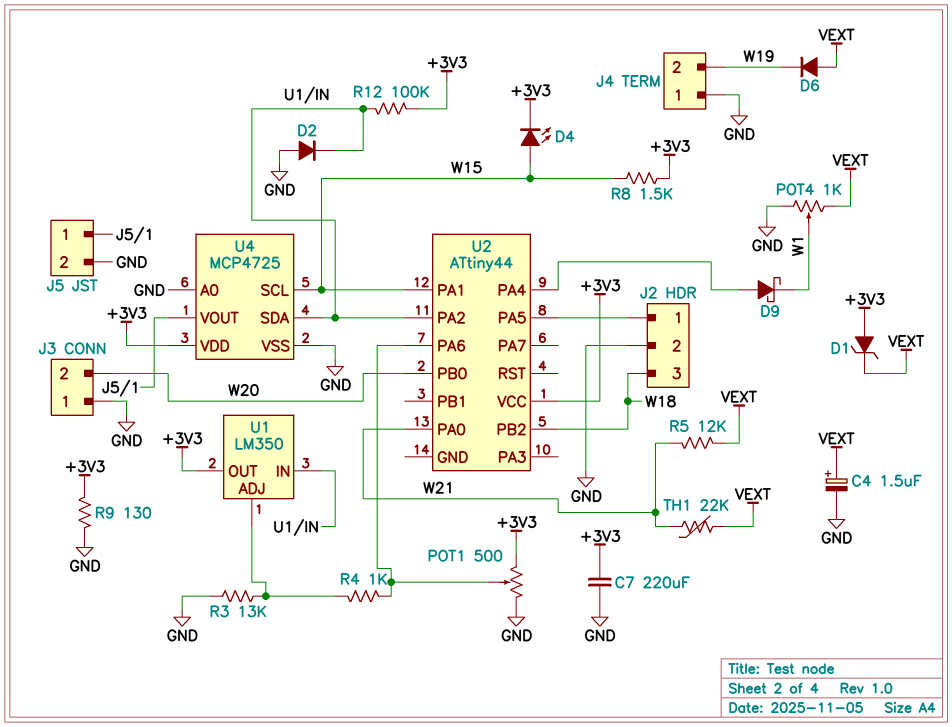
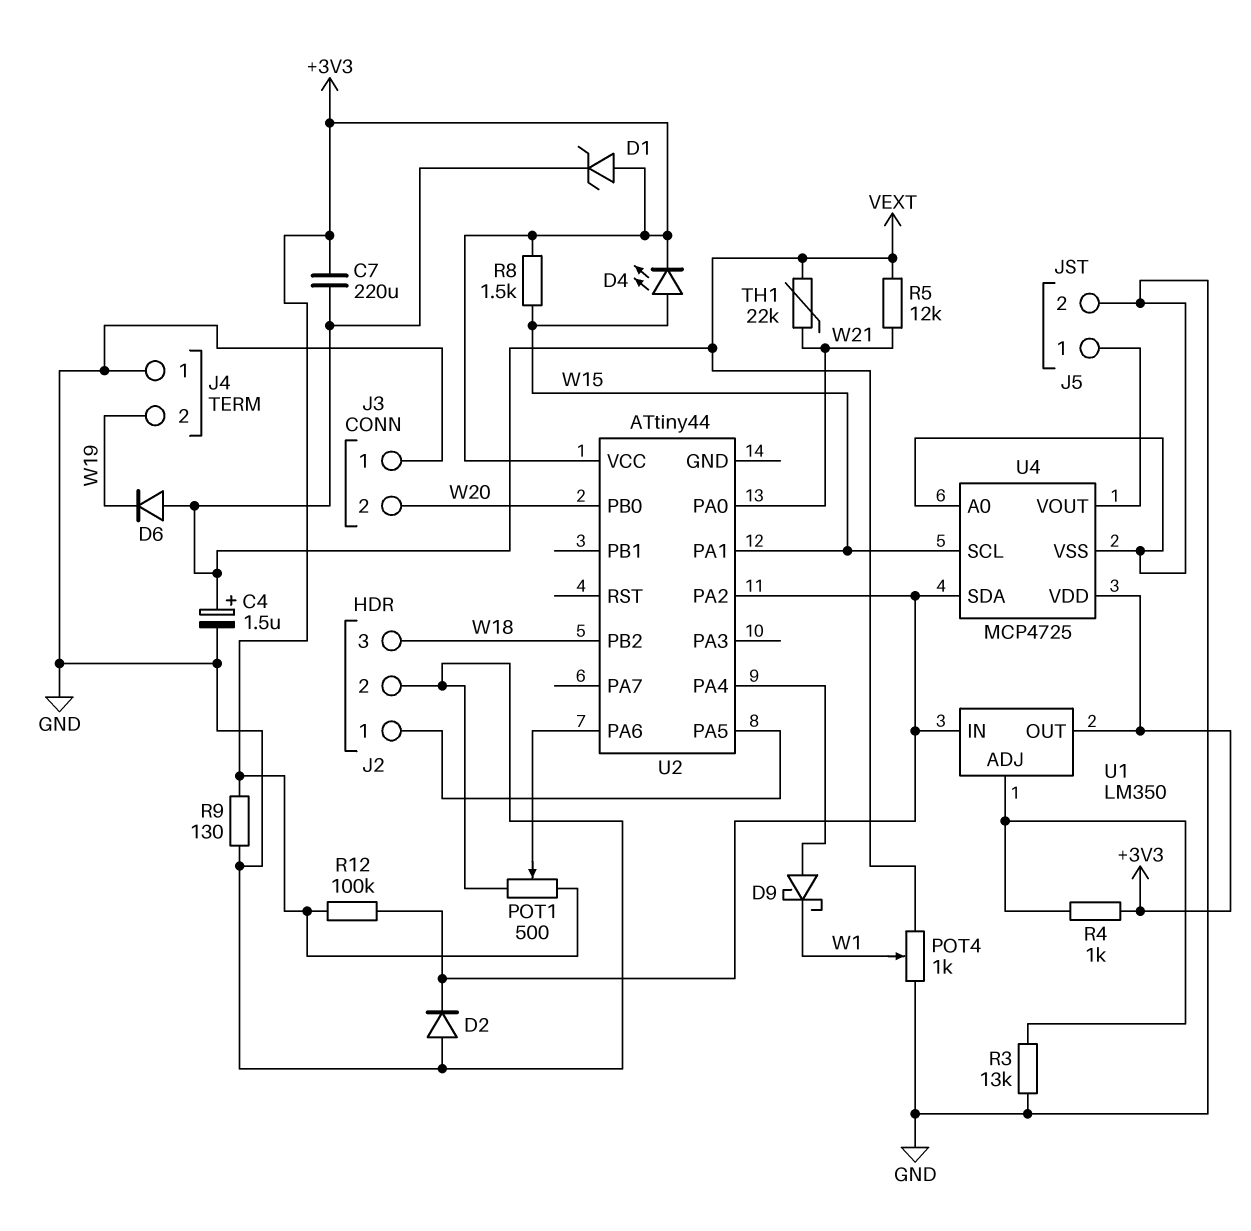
C7: 220uF (+3V3, GND) -> 220uF (+3V3, VEXT)
R4: 1k (U1/ADJ, U2/PA6) -> 1k (+3V3, U1/ADJ)

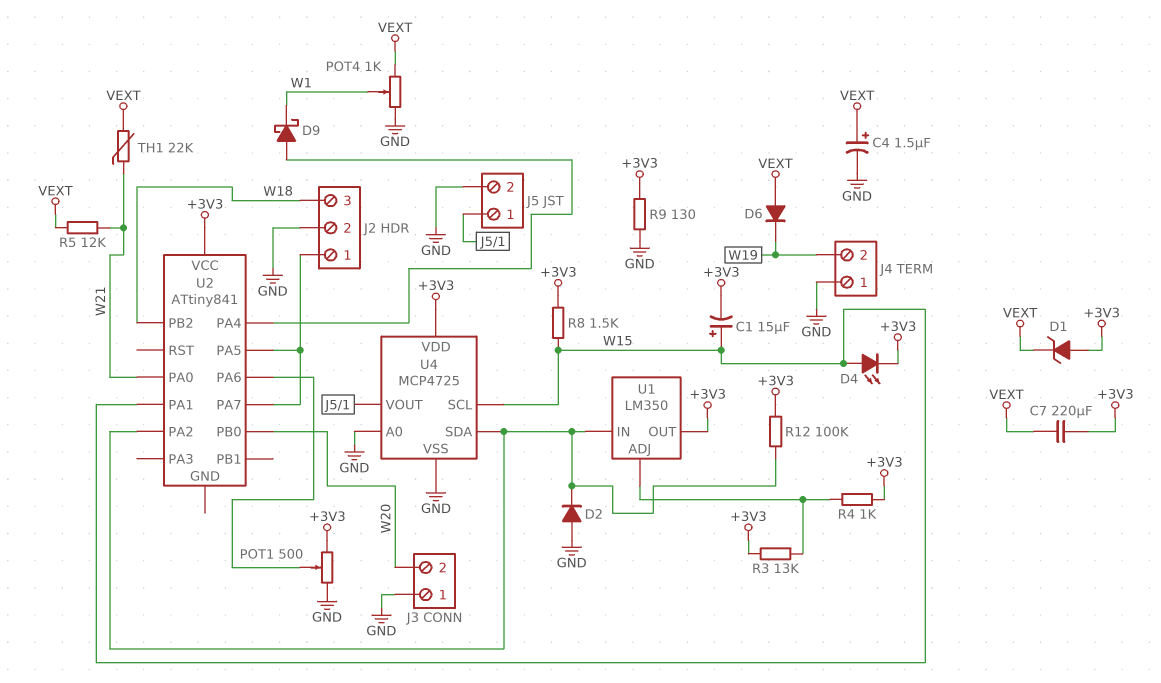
C1: none -> 15uF (plus W15, minus +3V3)
R3: 13k (GND, U1/ADJ) -> 13k (+3V3, U1/ADJ)
U2: ATtiny44 -> ATtiny841
U2 pin PA7: none -> J2/1

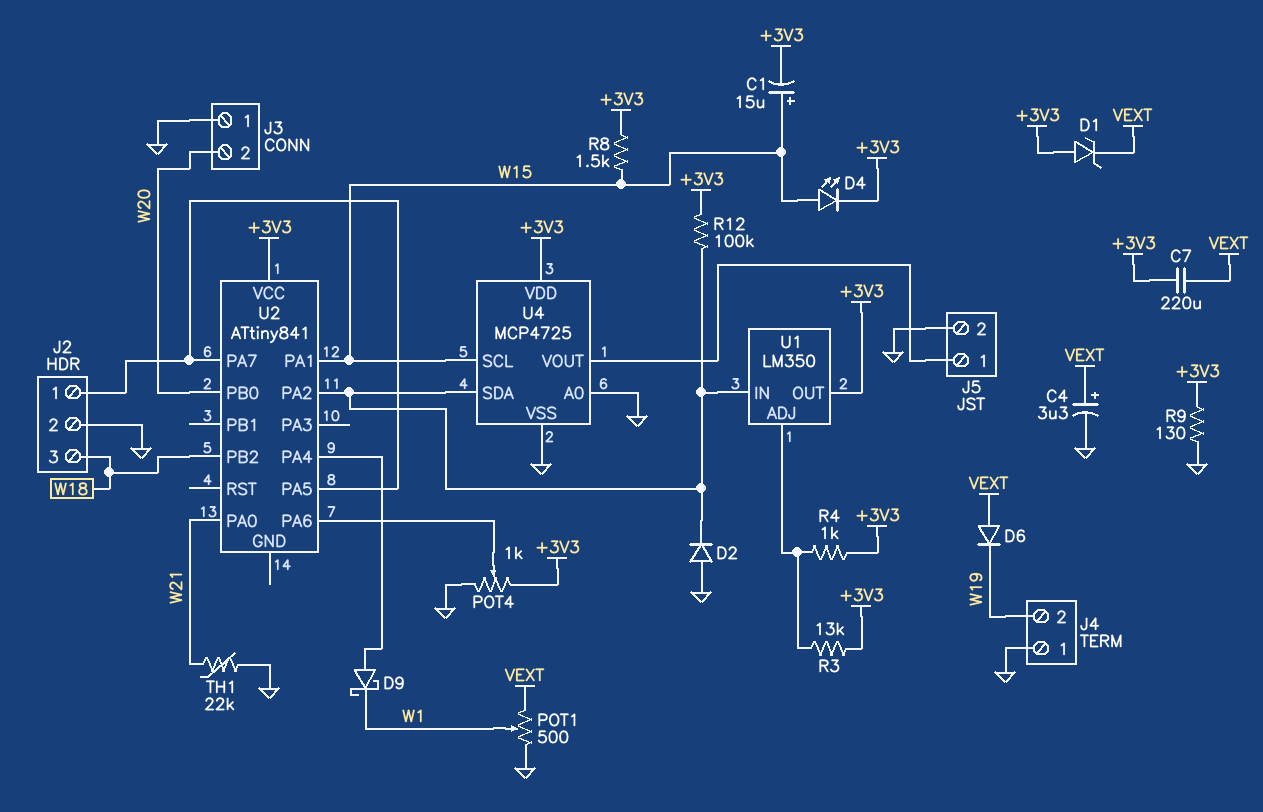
C4: 1.5uF (plus VEXT, minus GND) -> 3.3uF (plus VEXT, minus GND)
POT1: 500 (+3V3, GND, wiper U2/PA6) -> 500 (GND, VEXT, wiper W1)
POT4: 1k (GND, VEXT, wiper W1) -> 1k (+3V3, GND, wiper U2/PA6)
R5: 12k (VEXT, W21) -> none
TH1: 22k (VEXT, W21) -> 22k (GND, W21)

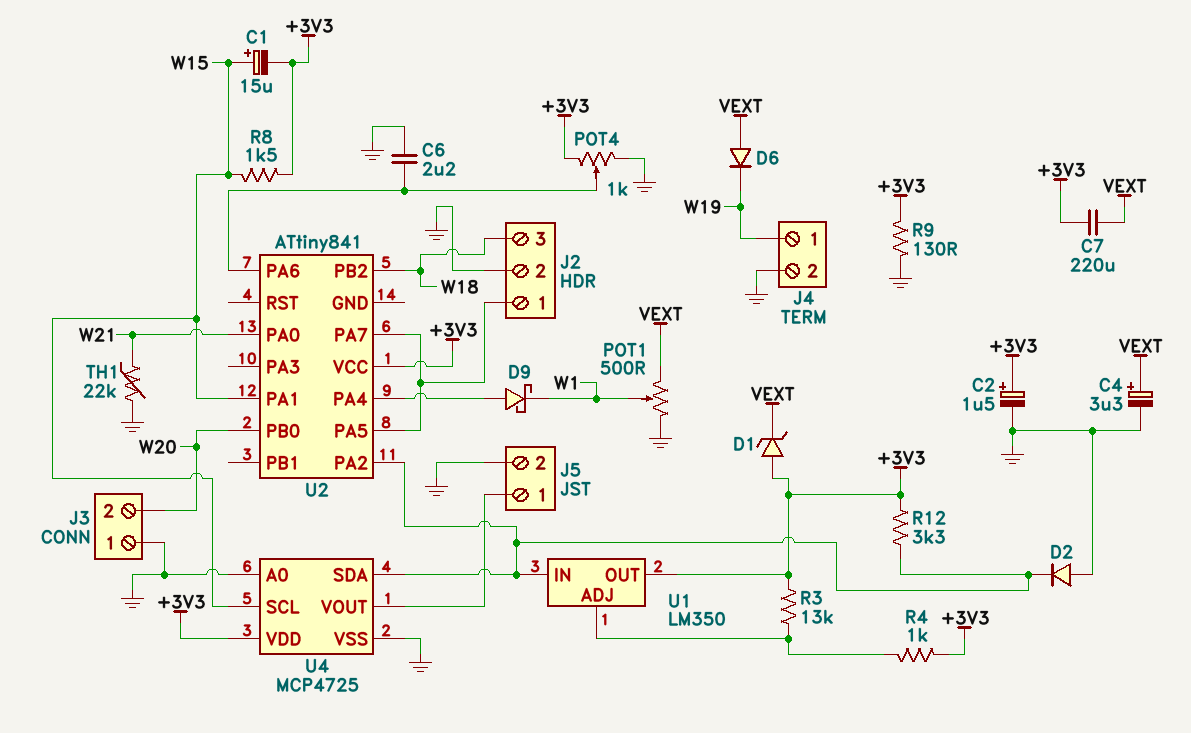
C2: none -> 1.5uF (plus +3V3, minus GND)
C6: none -> 2.2uF (GND, U2/PA6)
D4: LED (A W15, K +3V3) -> none
J4 pin 1: GND -> W19
J4 pin 2: W19 -> GND
R12: 100k (+3V3, U1/IN) -> 3.3k (+3V3, U1/IN)

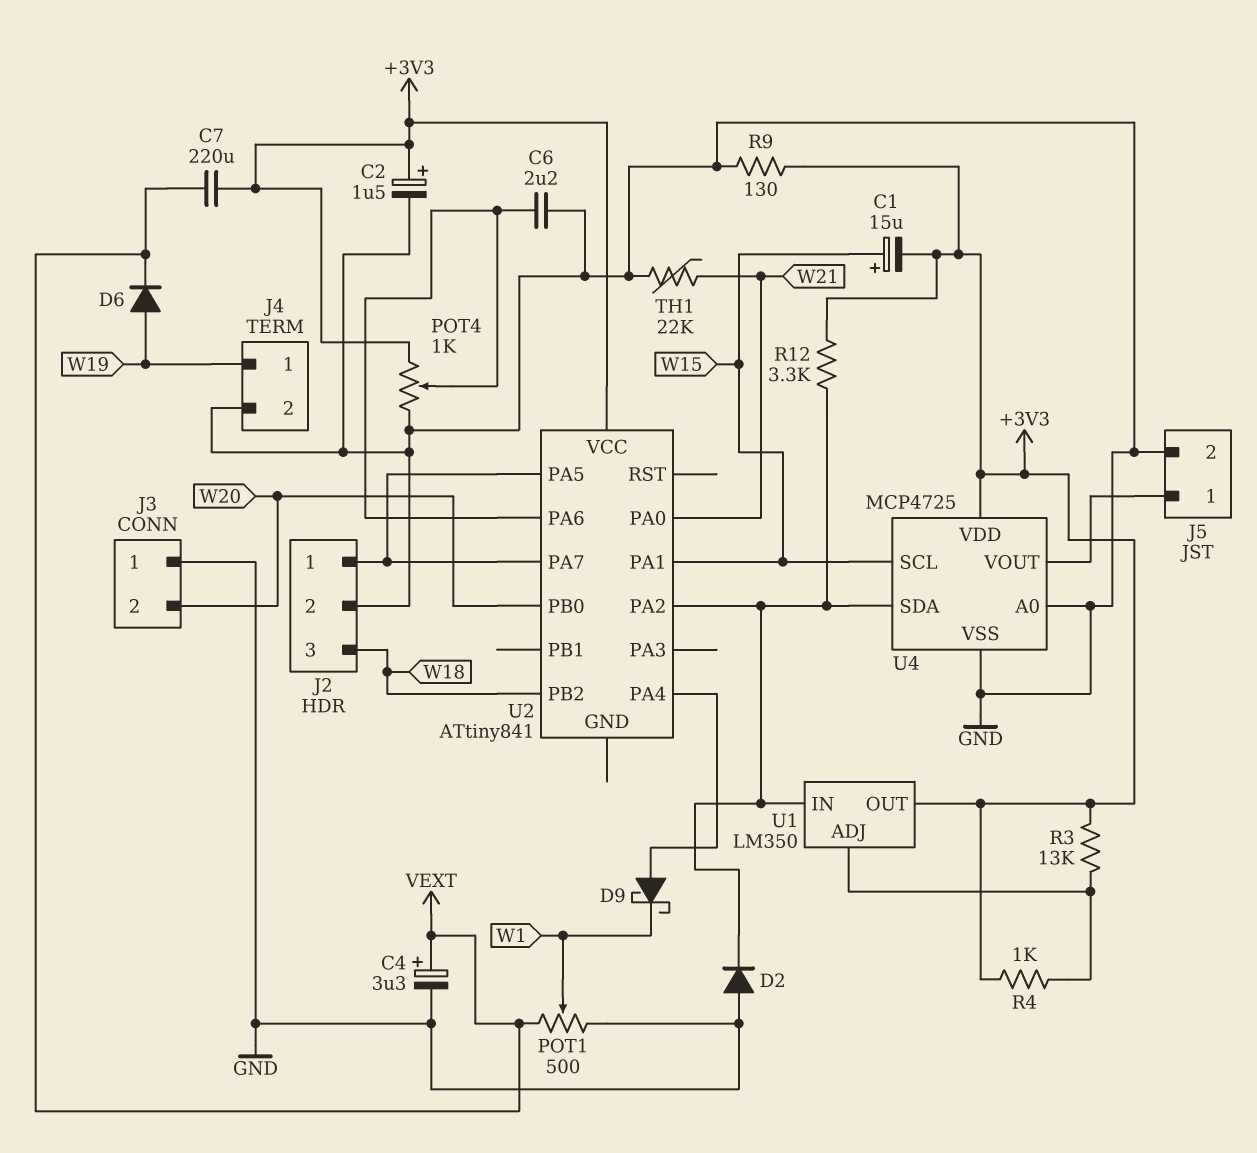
D1: zener (A +3V3, K VEXT) -> none
D6: diode (A VEXT, K W19) -> diode (A W19, K VEXT)
R8: 1.5k (+3V3, W15) -> none

